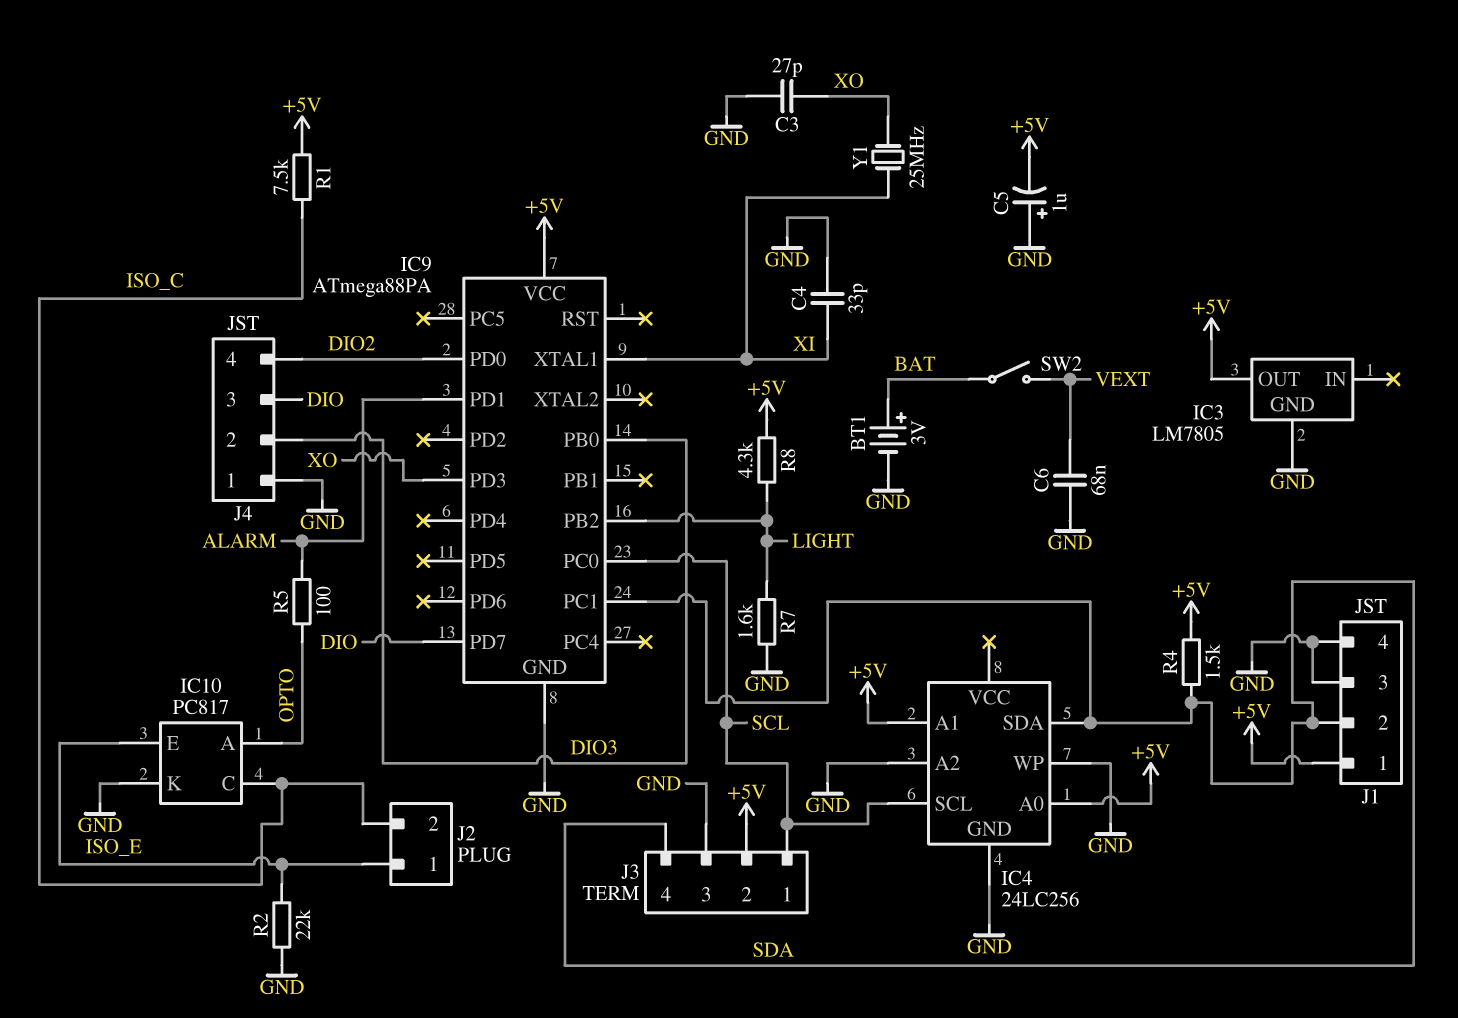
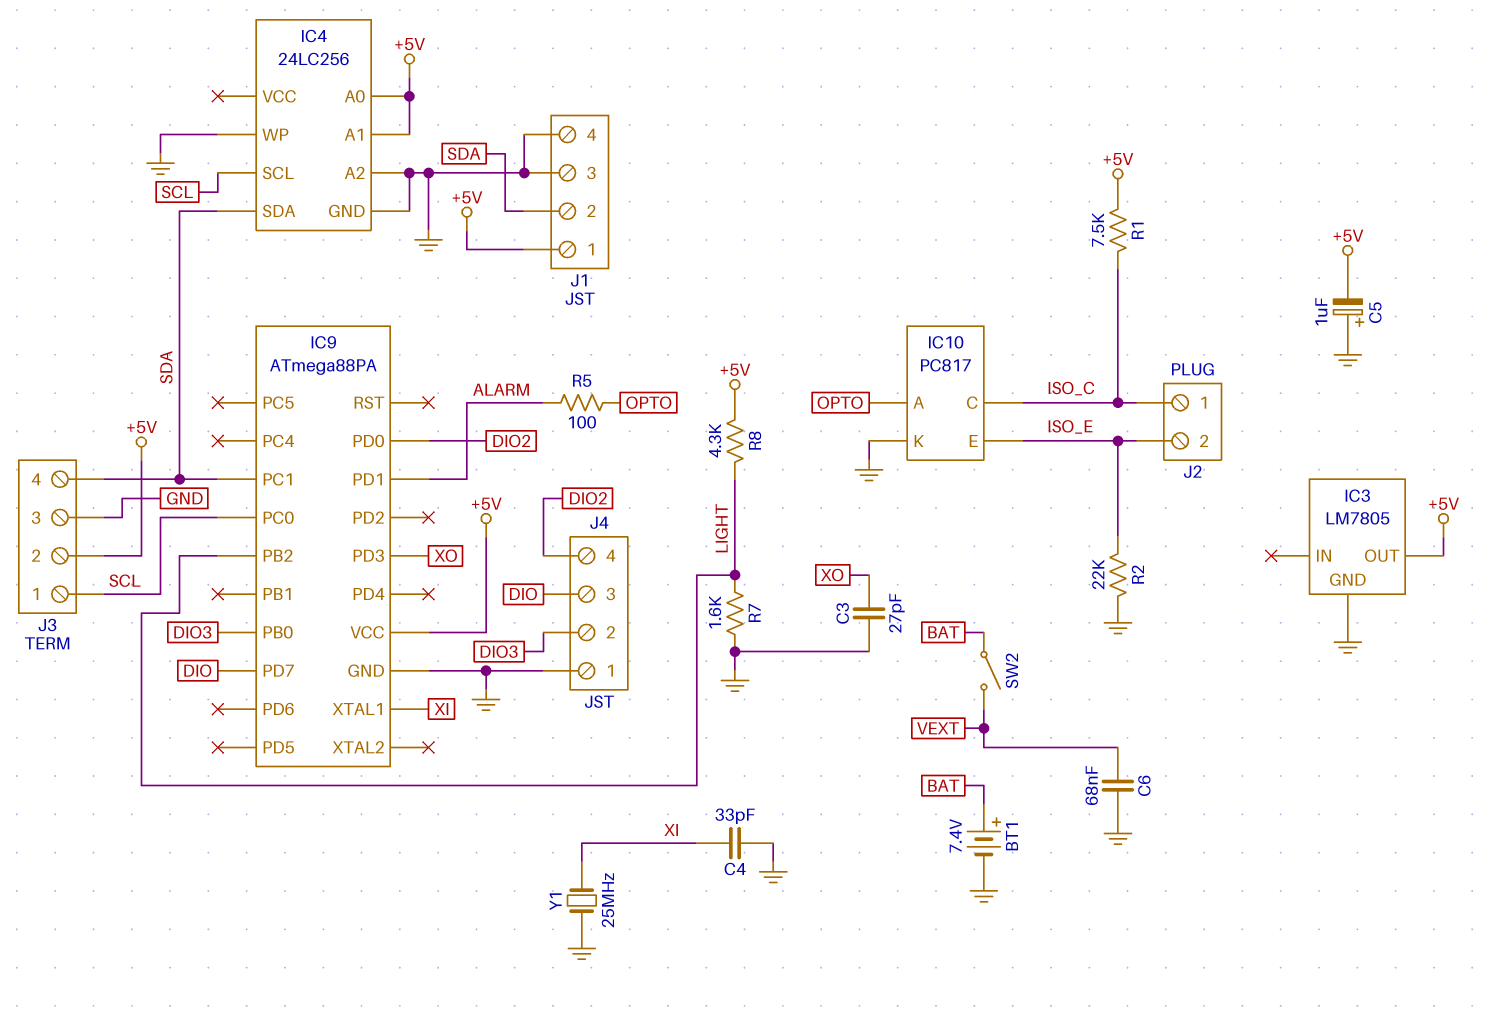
BT1: 3V (plus BAT, minus GND) -> 7.4V (plus BAT, minus GND)
J2 pin 1: ISO_E -> ISO_C
J2 pin 2: ISO_C -> ISO_E
R4: 1.5k (+5V, SDA) -> none
Y1: 25MHz (XI, XO) -> 25MHz (GND, XI)

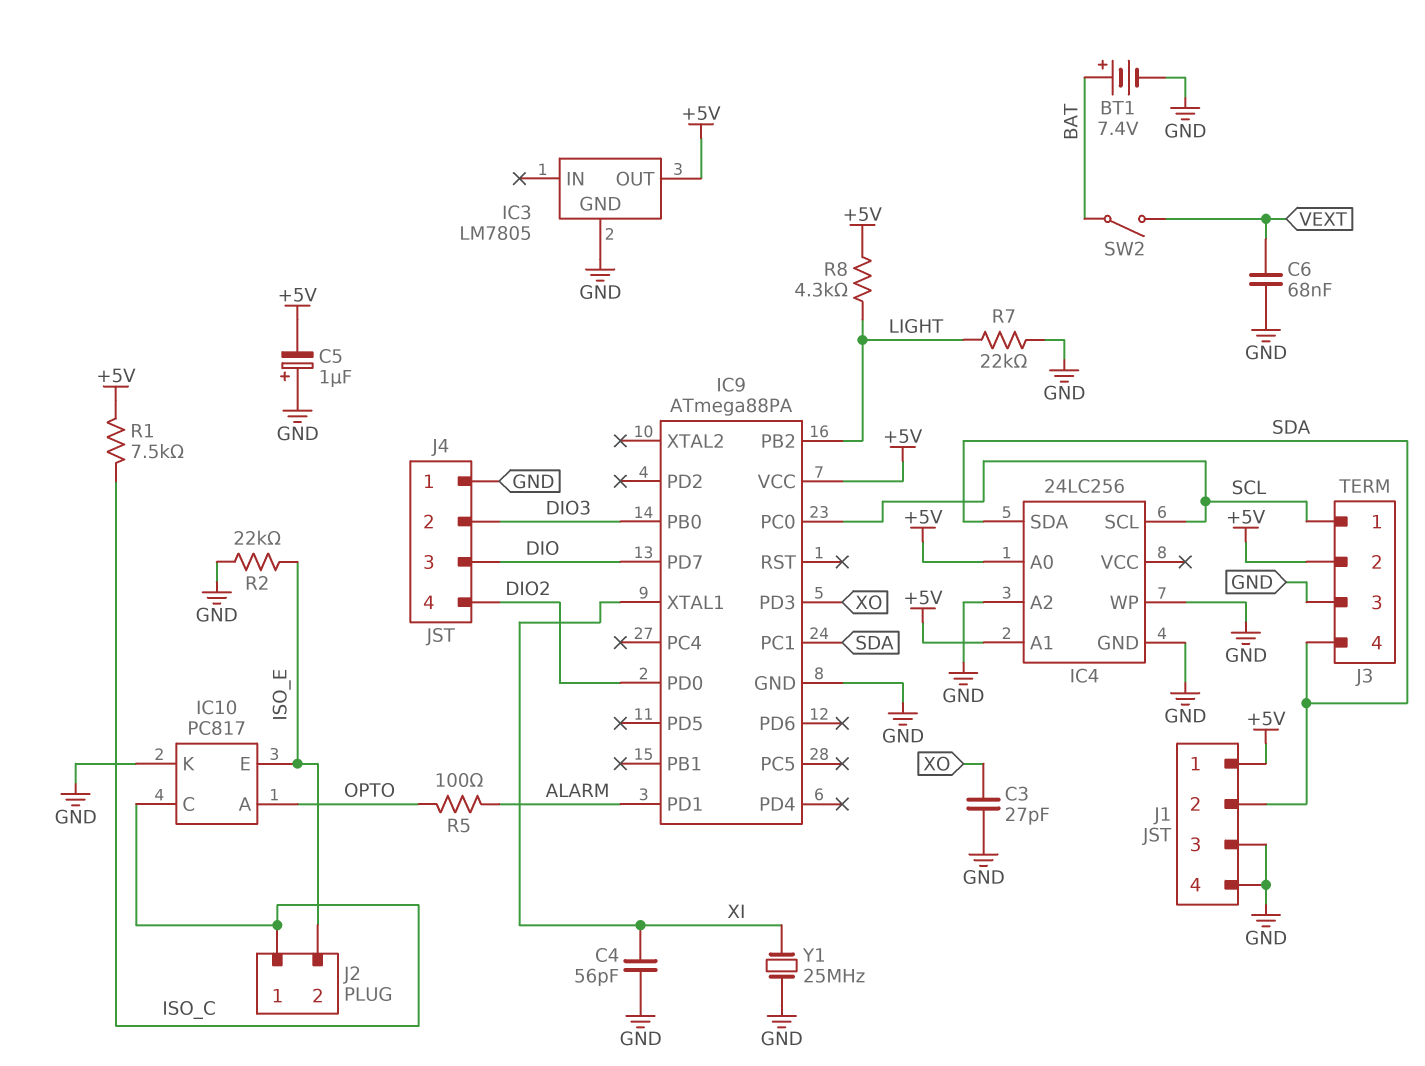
C4: 33pF (GND, XI) -> 56pF (GND, XI)
R7: 1.6k (GND, LIGHT) -> 22k (GND, LIGHT)

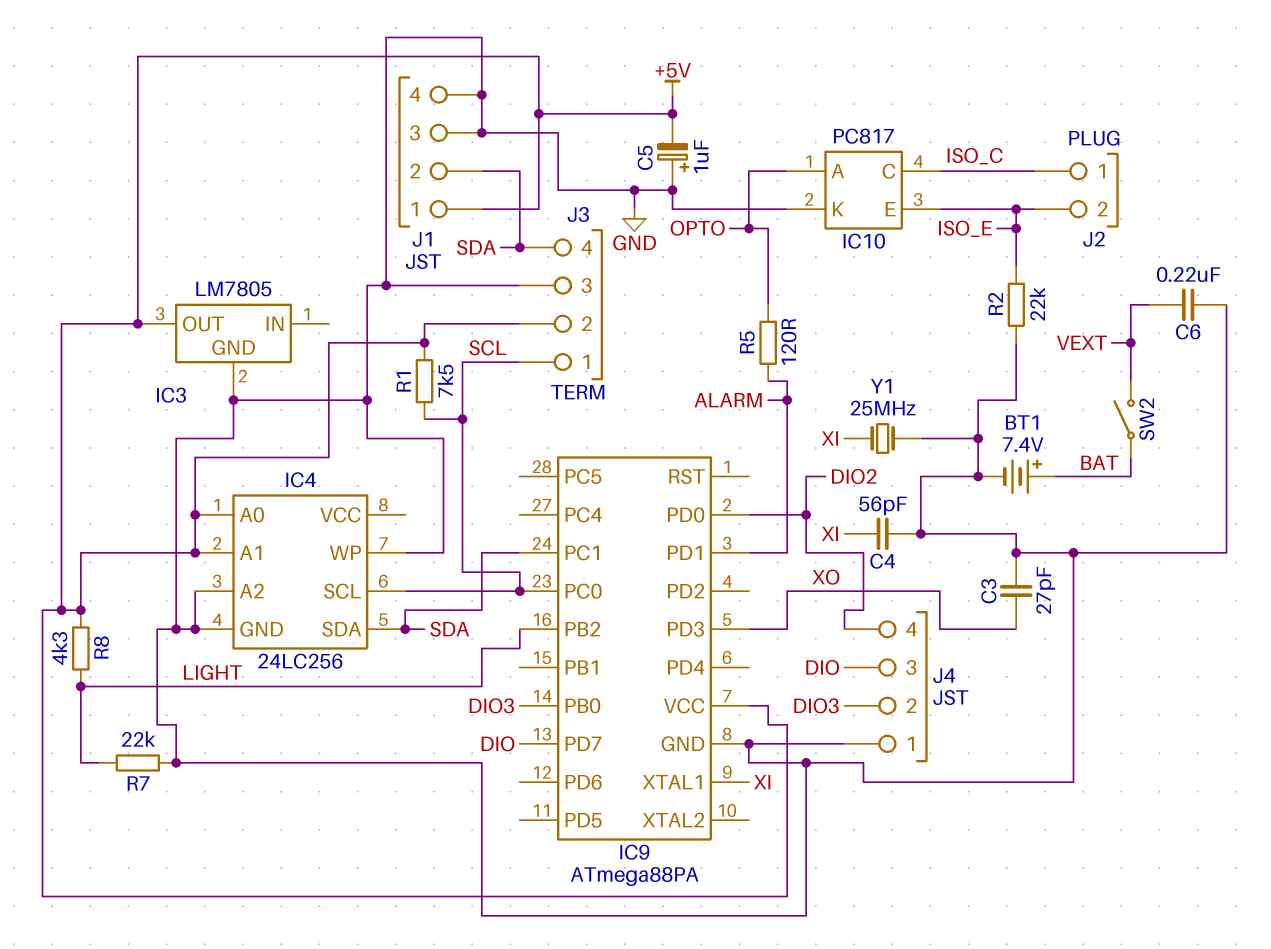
C6: 68nF (GND, VEXT) -> 220nF (GND, VEXT)
R1: 7.5k (+5V, ISO_C) -> 7.5k (+5V, SCL)
R5: 100 (ALARM, OPTO) -> 120 (ALARM, OPTO)

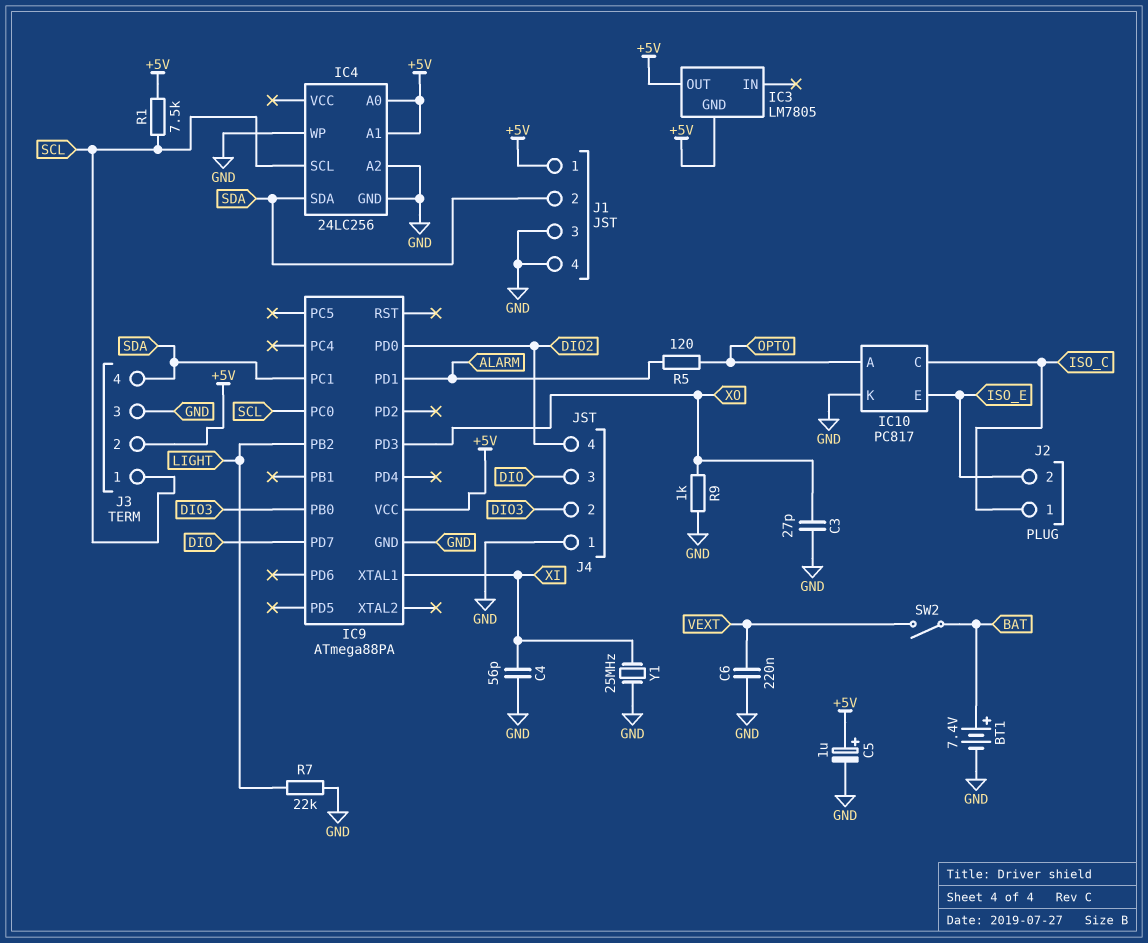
C5: 1uF (plus GND, minus +5V) -> 1uF (plus +5V, minus GND)
IC3 pin GND: GND -> +5V
R2: 22k (GND, ISO_E) -> none
R8: 4.3k (+5V, LIGHT) -> none
R9: none -> 1k (GND, XO)

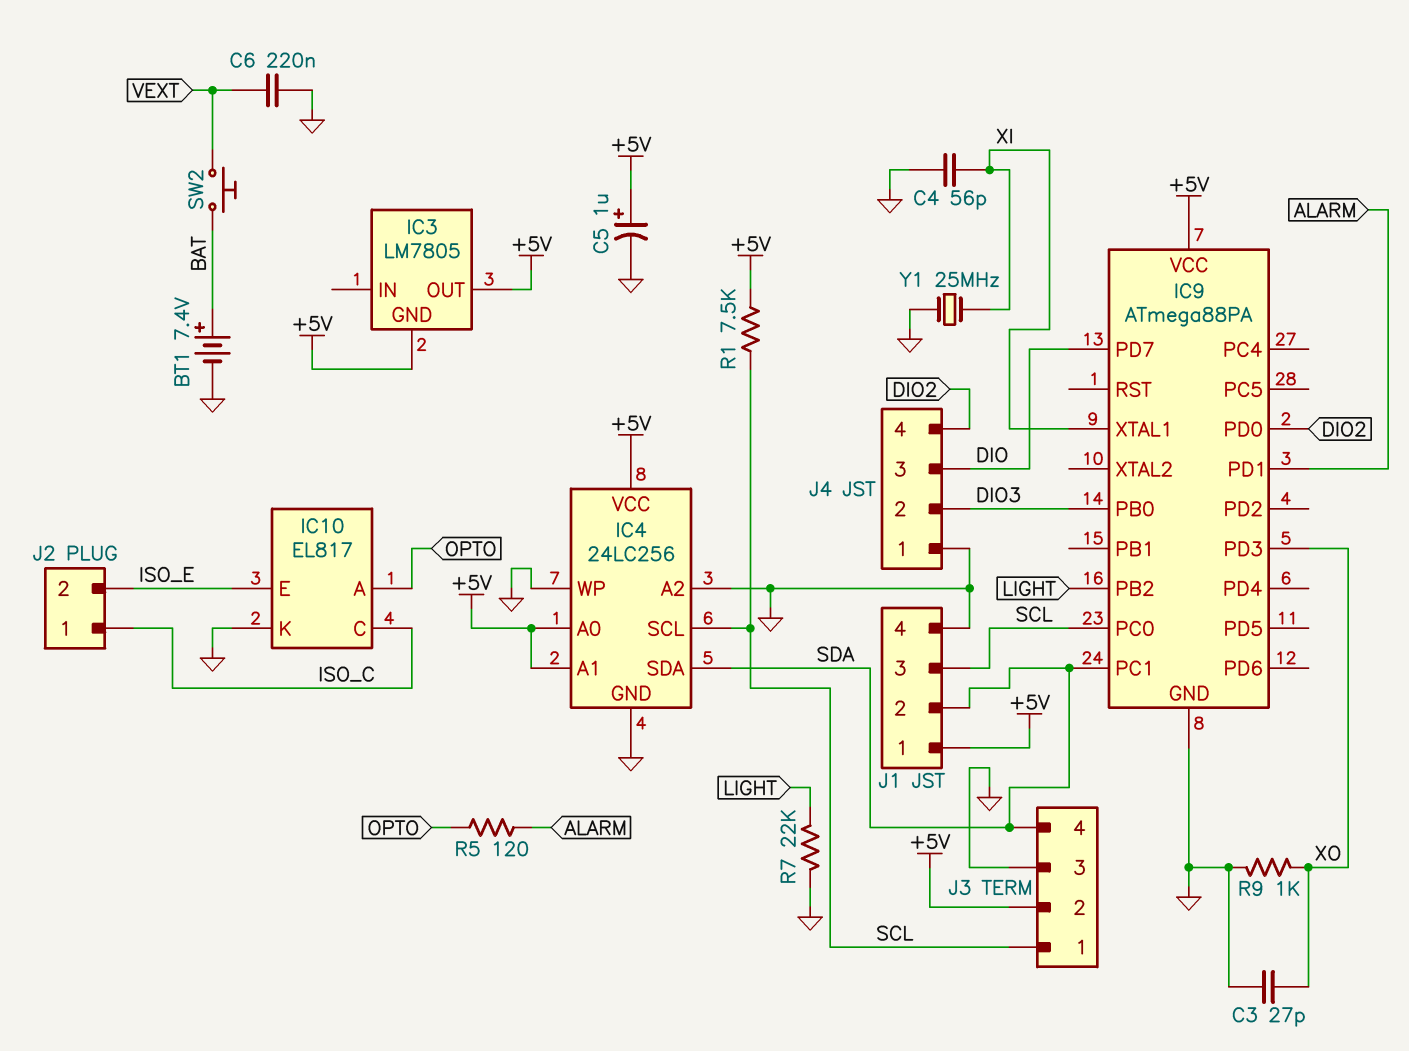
IC4 pin VCC: none -> +5V
IC10: PC817 -> EL817
J1 pin 3: GND -> SCL
SW2: switch (BAT, VEXT) -> button (BAT, VEXT)

